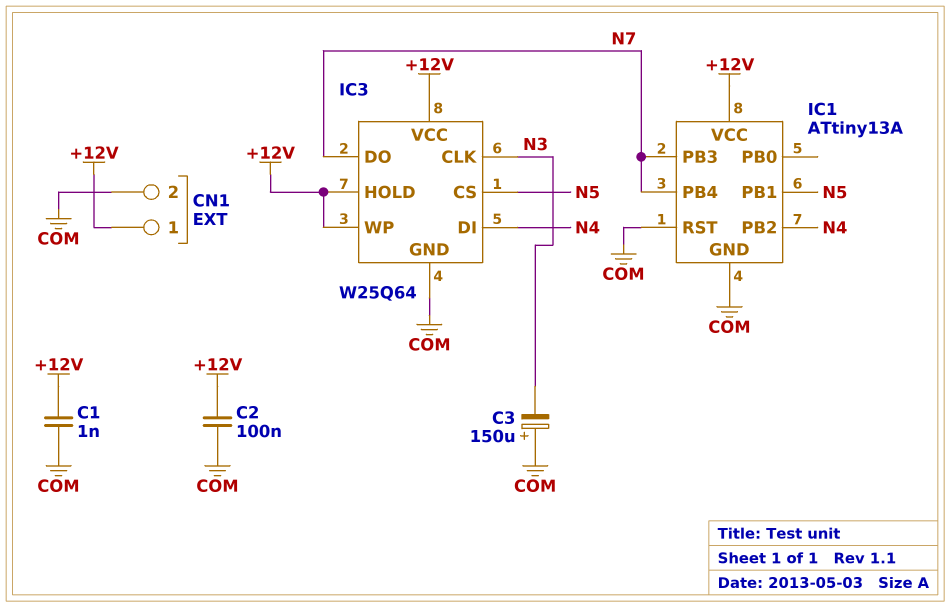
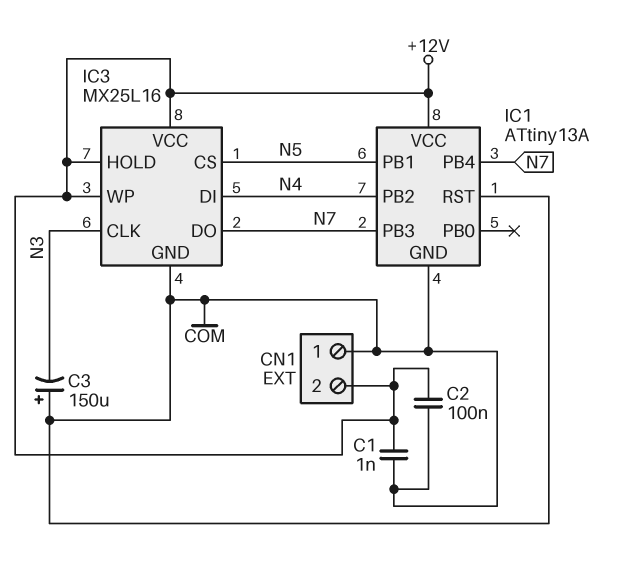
CN1 pin 1: +12V -> COM
CN1 pin 2: COM -> +12V
IC3: W25Q64 -> MX25L16

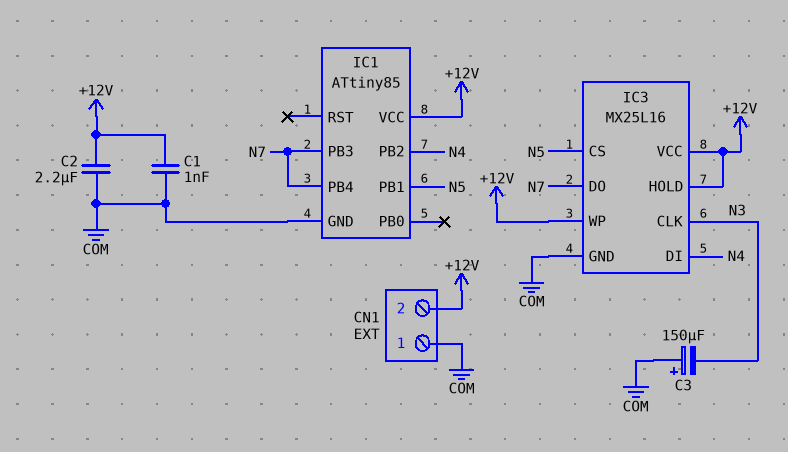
C2: 100nF (+12V, COM) -> 2.2uF (+12V, COM)
IC1: ATtiny13A -> ATtiny85
IC1 pin RST: COM -> none

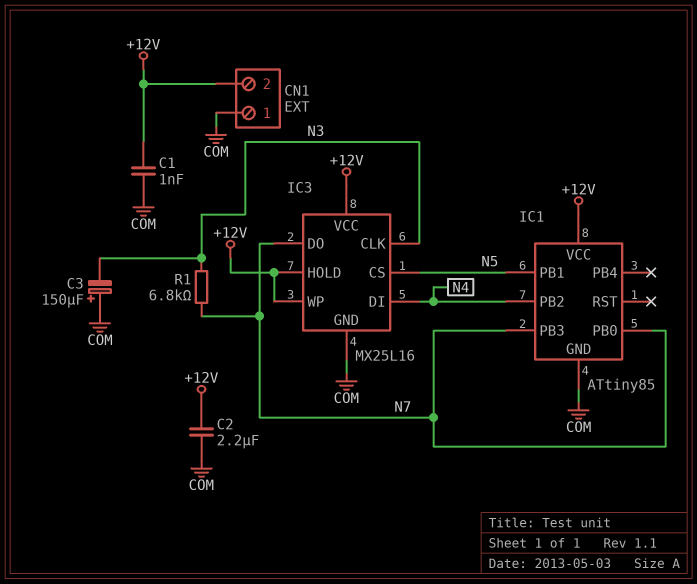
IC1 pin PB0: none -> N7
IC1 pin PB4: N7 -> none
R1: none -> 6.8k (N3, N7)

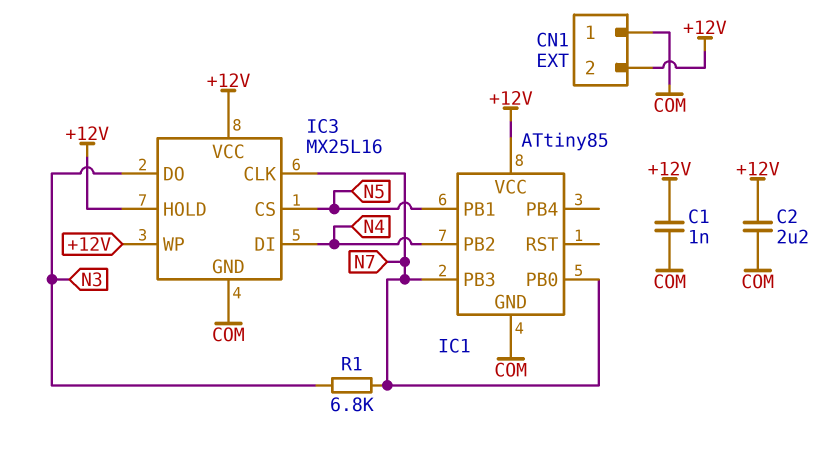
C3: 150uF (plus COM, minus N3) -> none
IC3 pin CLK: N3 -> N7
IC3 pin DO: N7 -> N3

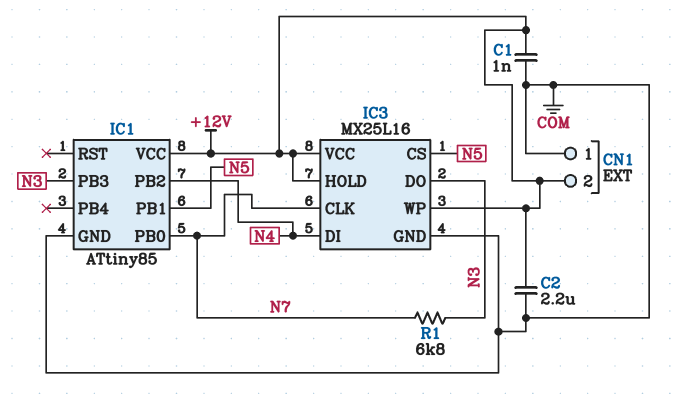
IC1 pin PB3: N7 -> N3

